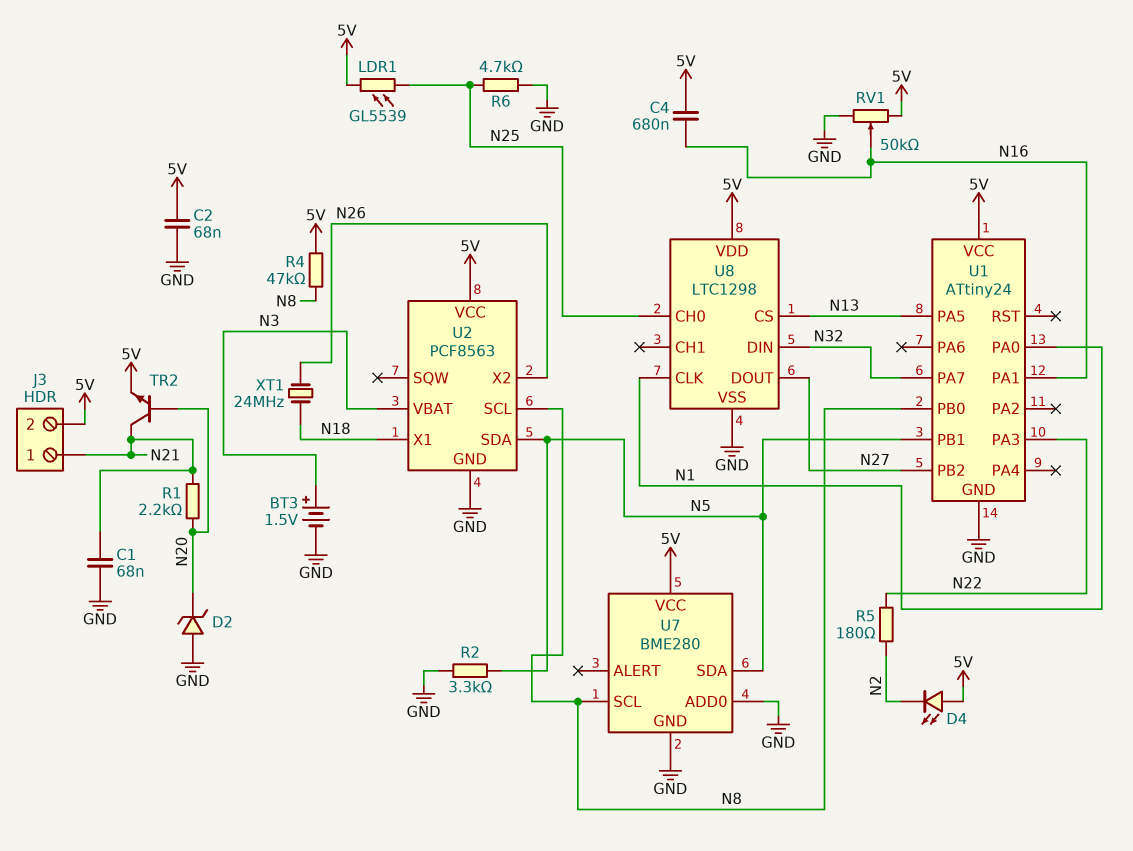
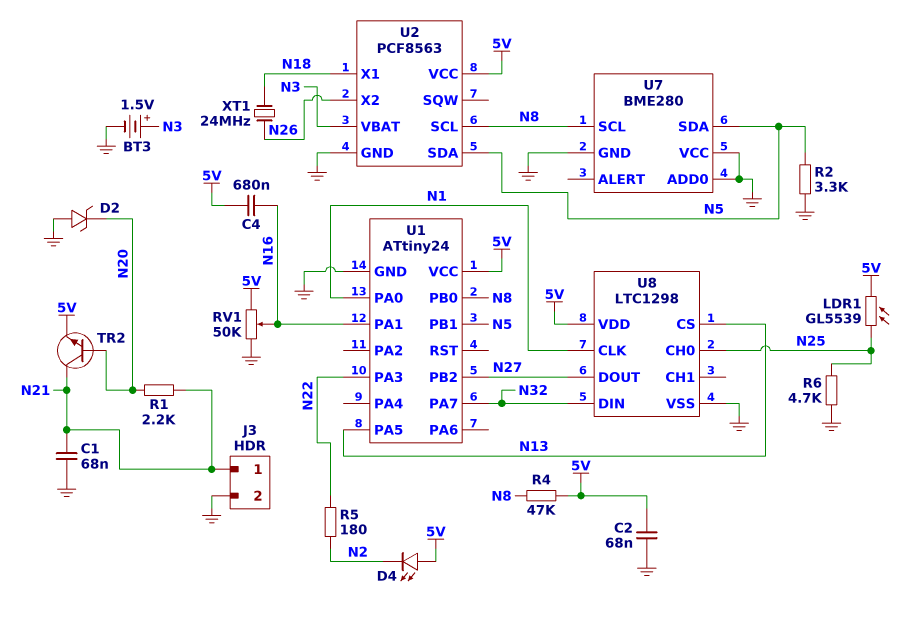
J3 pin 2: 5V -> GND
U7 pin VCC: 5V -> GND

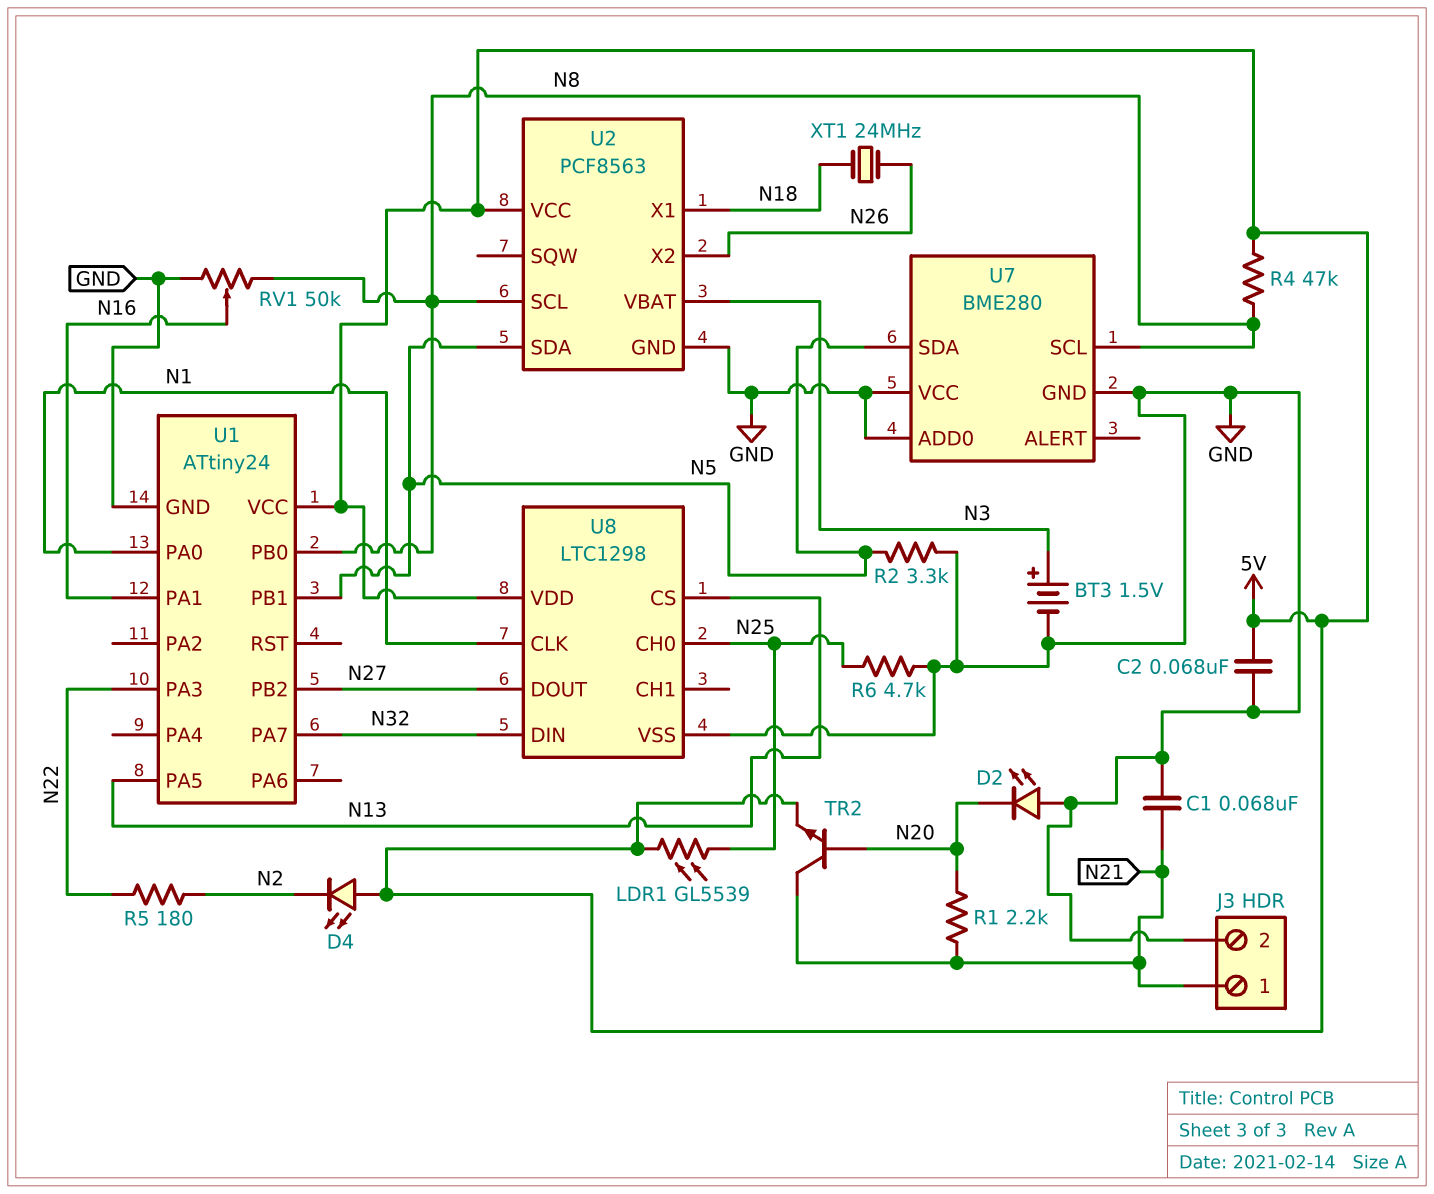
C4: 680nF (5V, N16) -> none
D2: zener (A GND, K N20) -> LED (A GND, K N20)
RV1: 50k (5V, GND, wiper N16) -> 50k (GND, N8, wiper N16)

